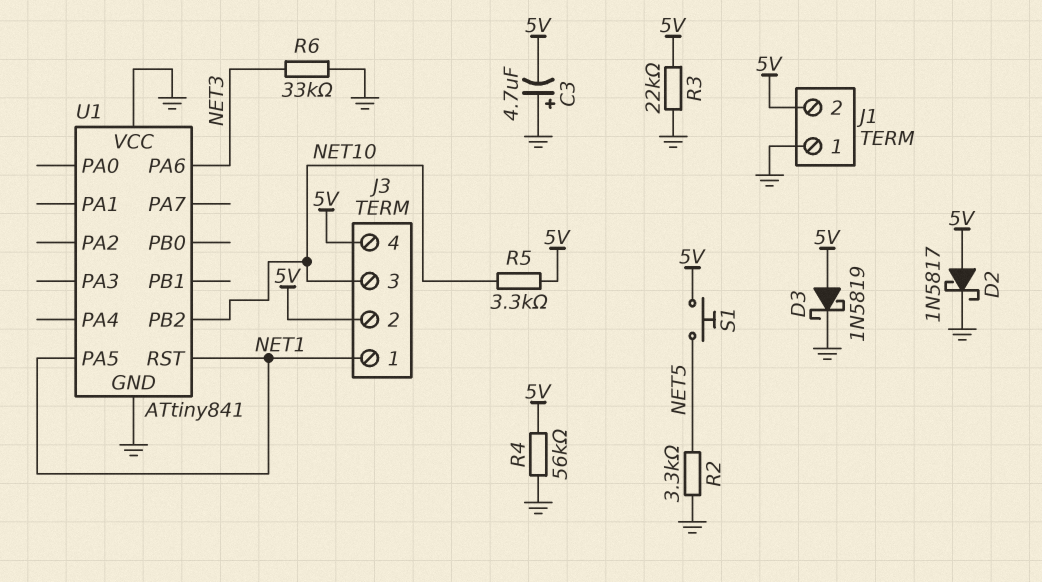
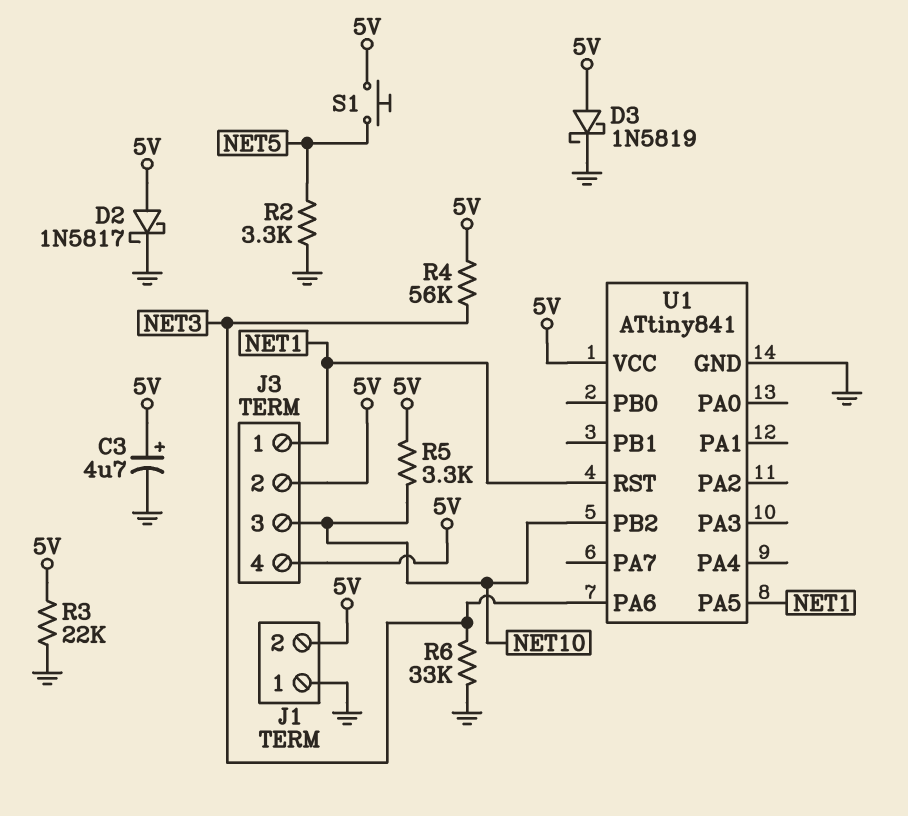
C3: 4.7uF (plus GND, minus 5V) -> 4.7uF (plus 5V, minus GND)
R4: 56k (5V, GND) -> 56k (5V, NET3)
U1 pin VCC: GND -> 5V

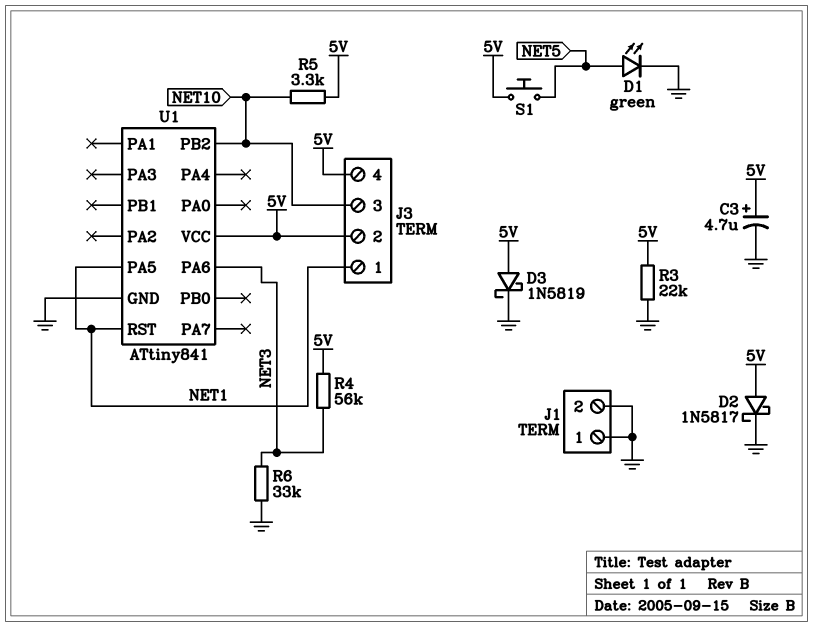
D1: none -> LED green (A NET5, K GND)
J1 pin 2: 5V -> GND
R2: 3.3k (GND, NET5) -> none

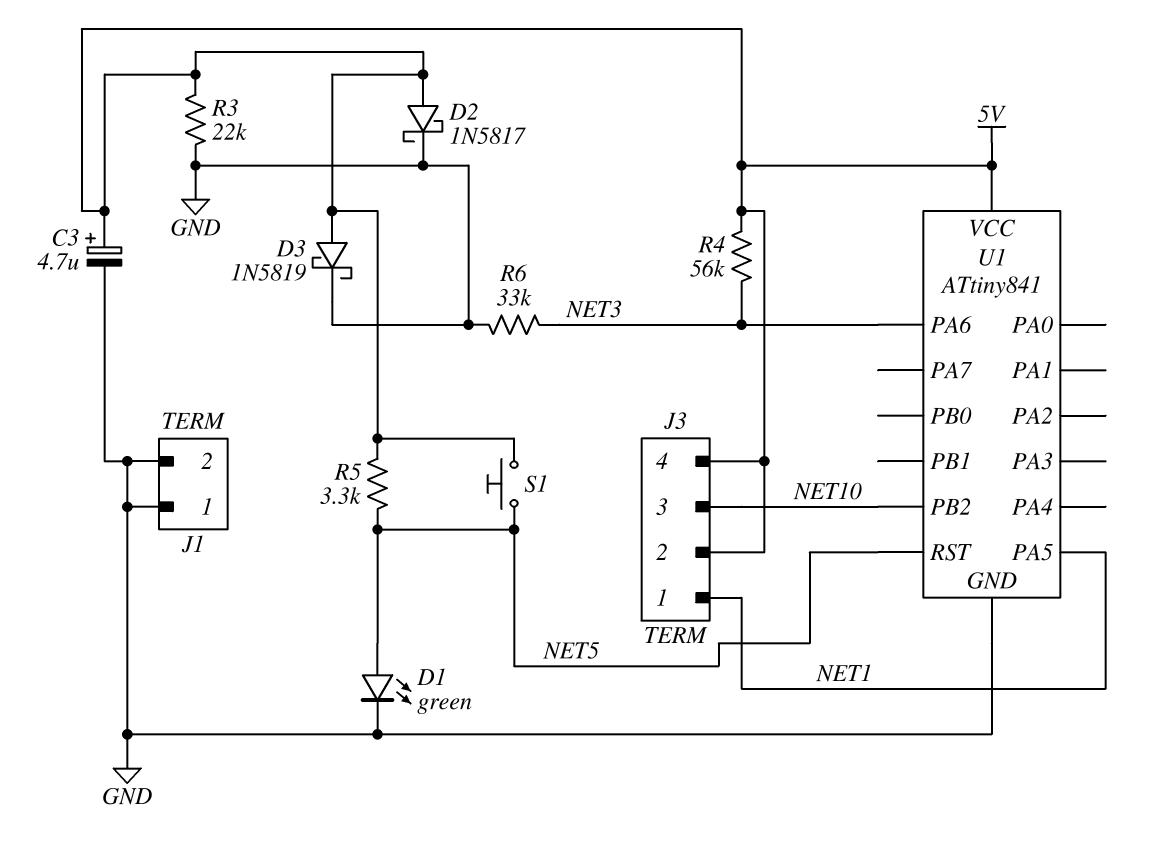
R5: 3.3k (5V, NET10) -> 3.3k (5V, NET5)
U1 pin RST: NET1 -> NET5

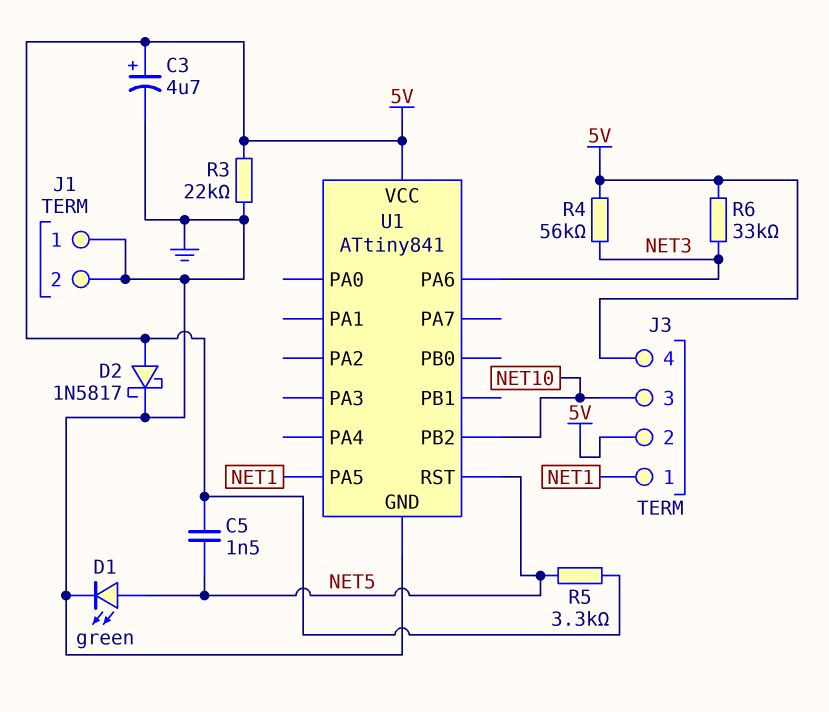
C5: none -> 1.5nF (5V, NET5)
D3: schottky 1N5819 (A 5V, K GND) -> none
R6: 33k (GND, NET3) -> 33k (5V, NET3)
S1: button (5V, NET5) -> none

